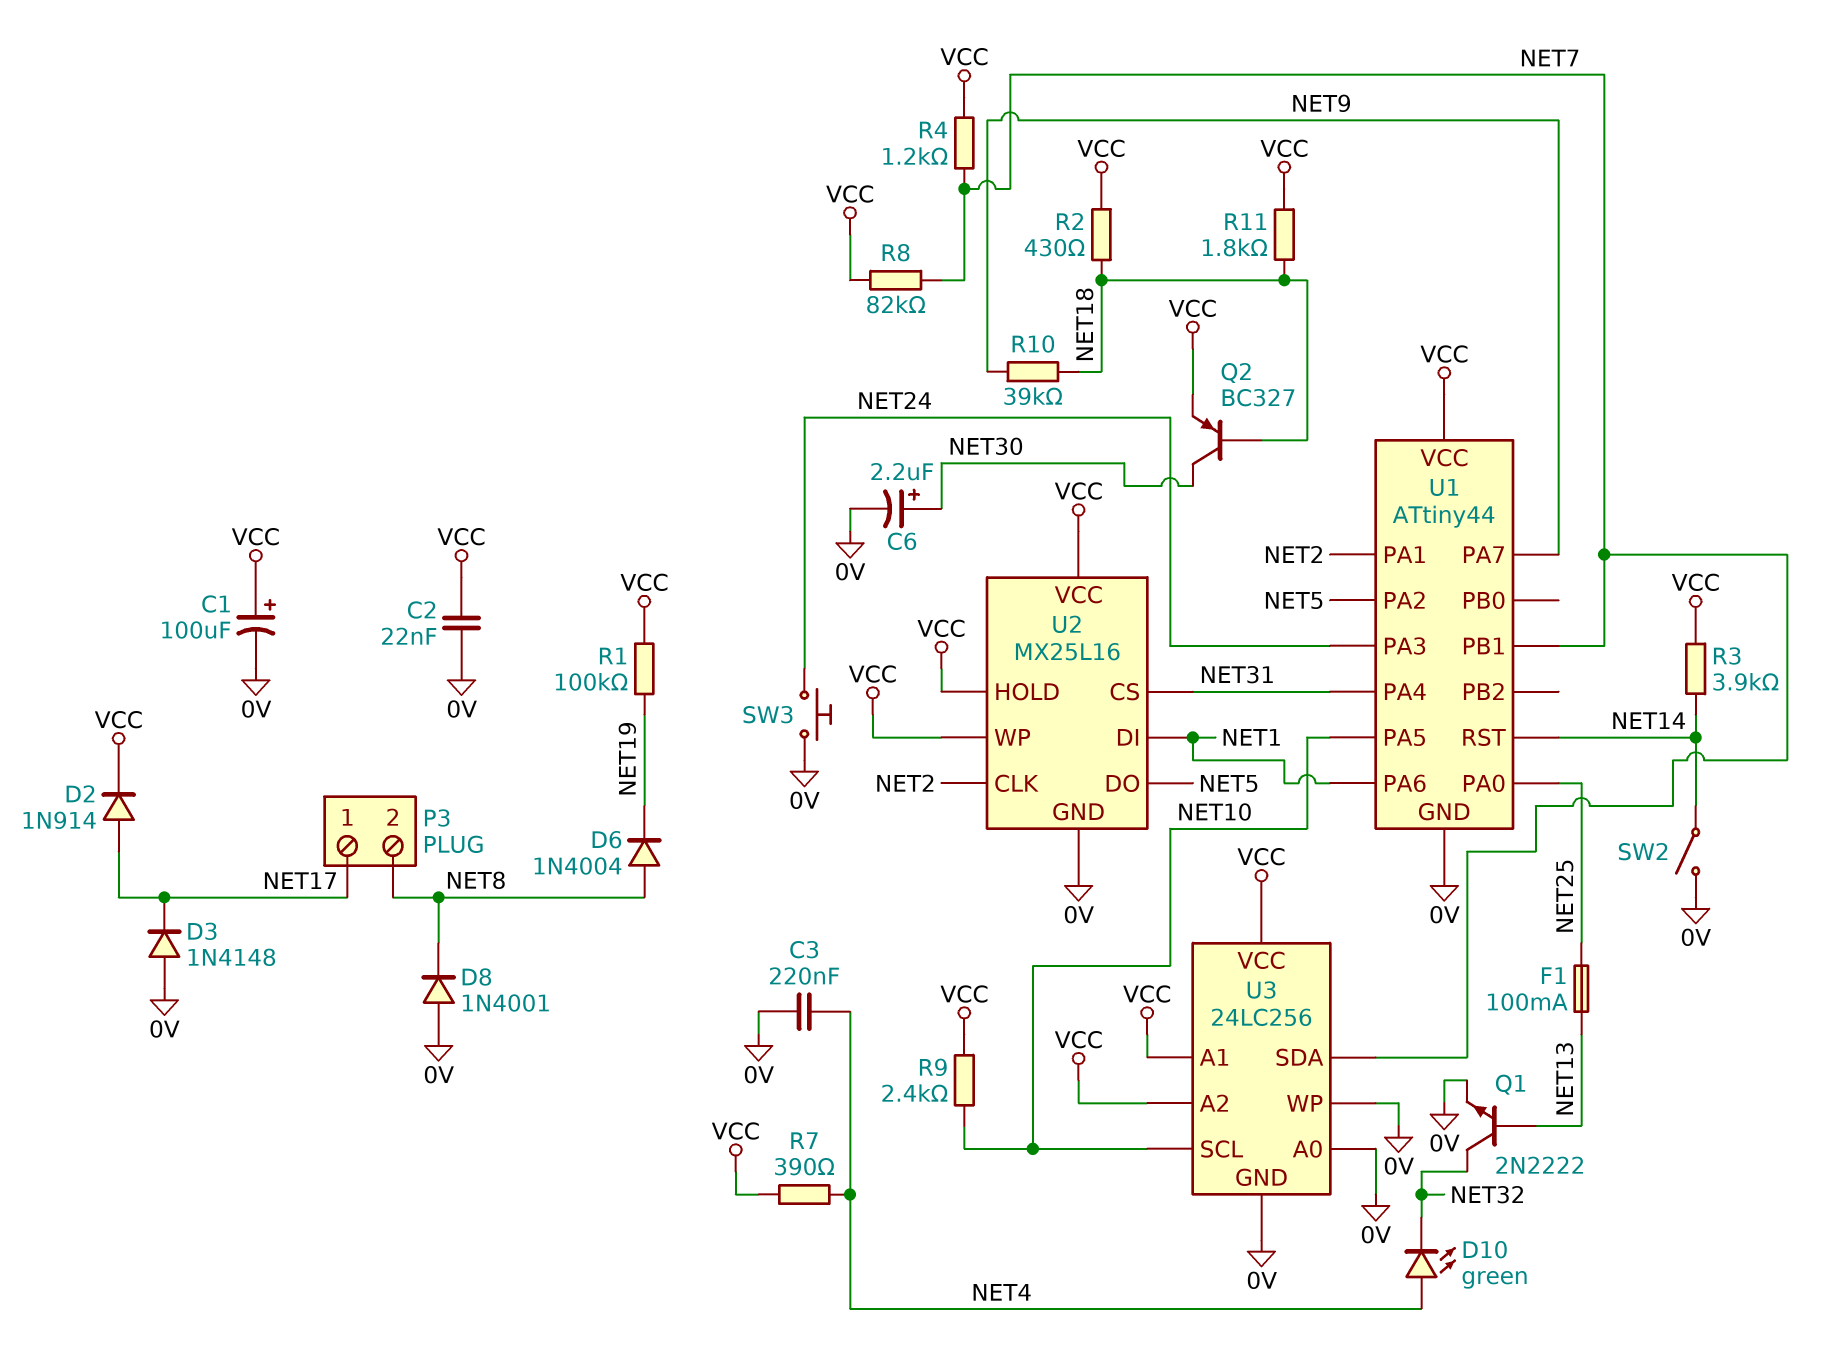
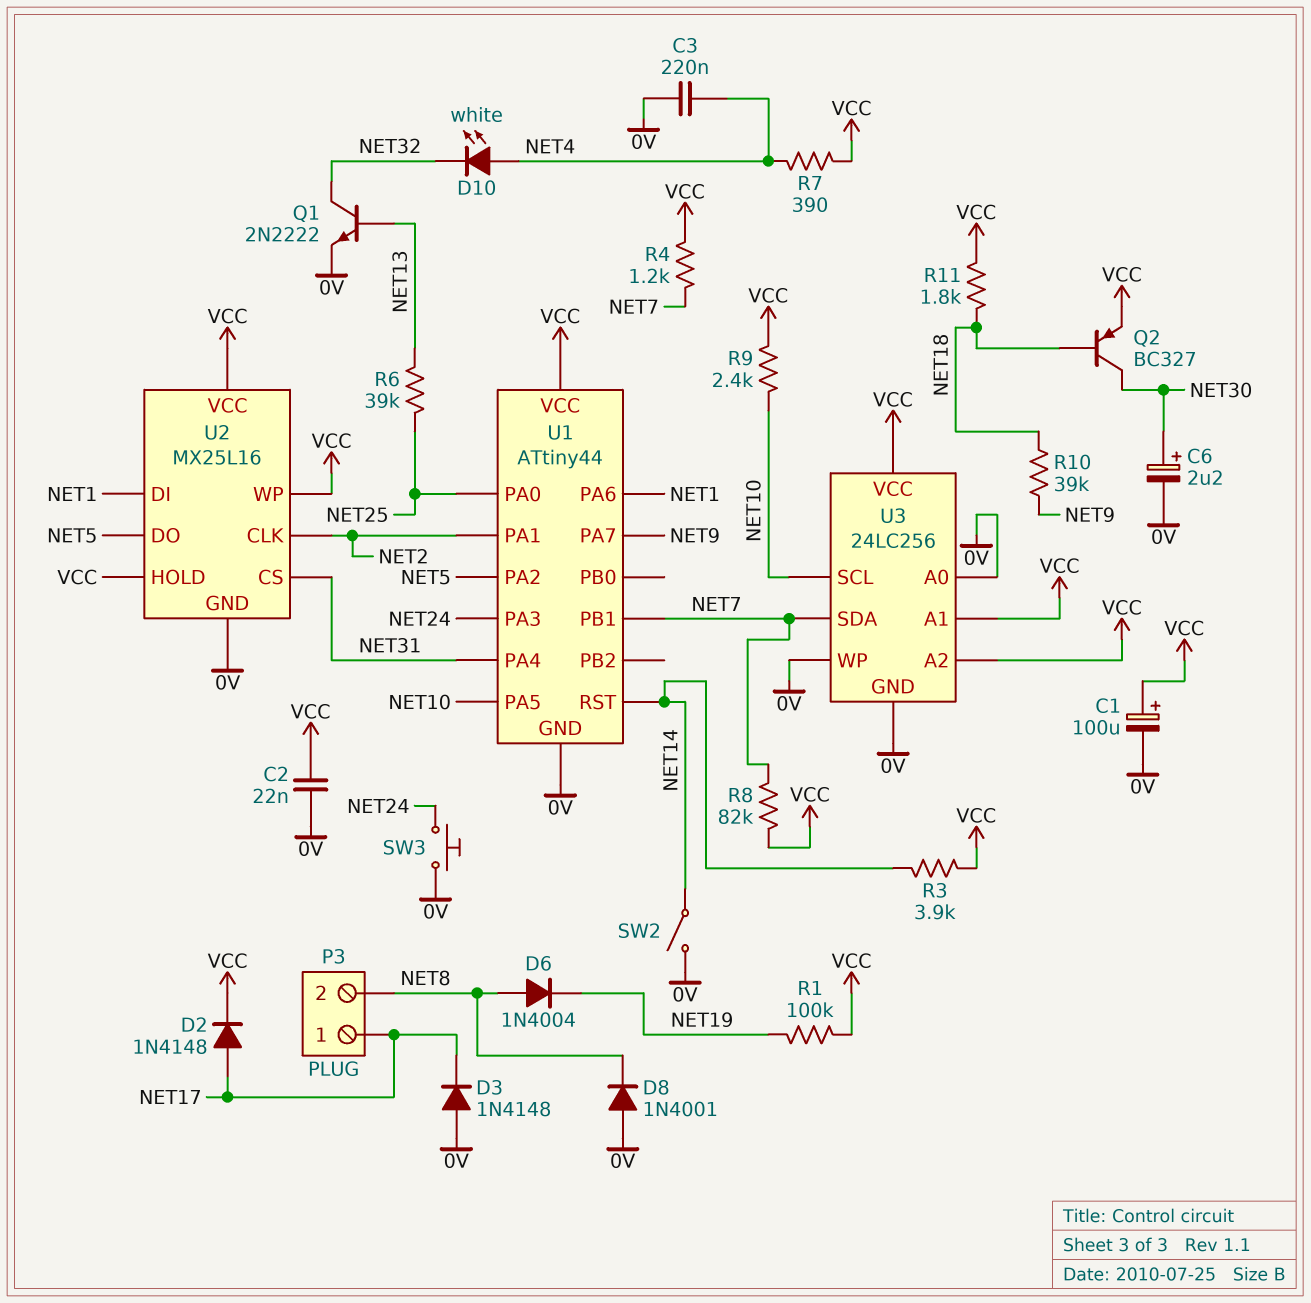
D2: diode 1N914 (A NET17, K VCC) -> diode 1N4148 (A NET17, K VCC)
D10: LED green (A NET4, K NET32) -> LED white (A NET4, K NET32)
F1: 100mA (NET13, NET25) -> none
R2: 430 (NET18, VCC) -> none
R6: none -> 39k (NET13, NET25)

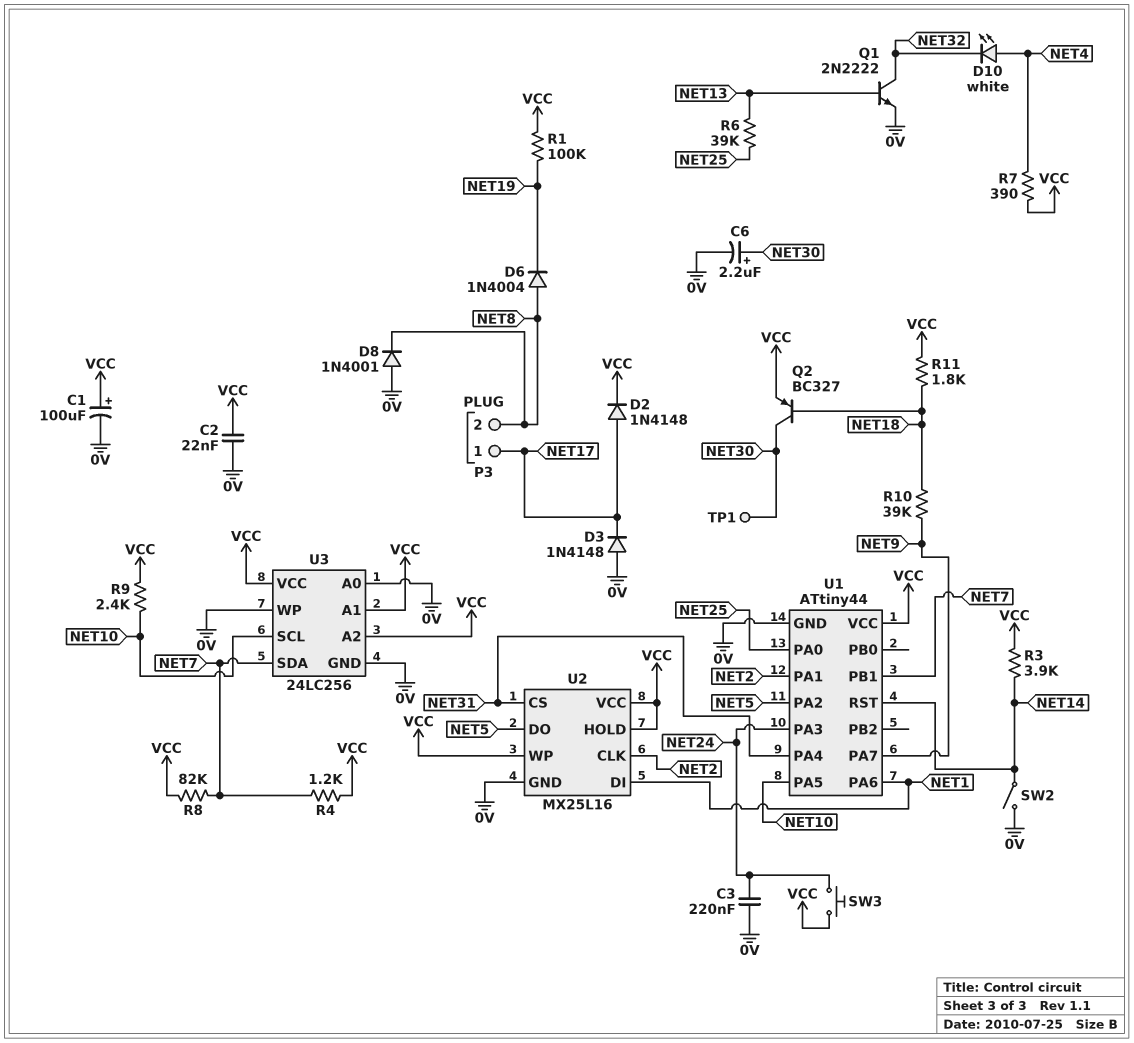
C3: 220nF (0V, NET4) -> 220nF (0V, NET24)
SW3: button (0V, NET24) -> button (NET24, VCC)
TP1: none -> test point (NET30)

